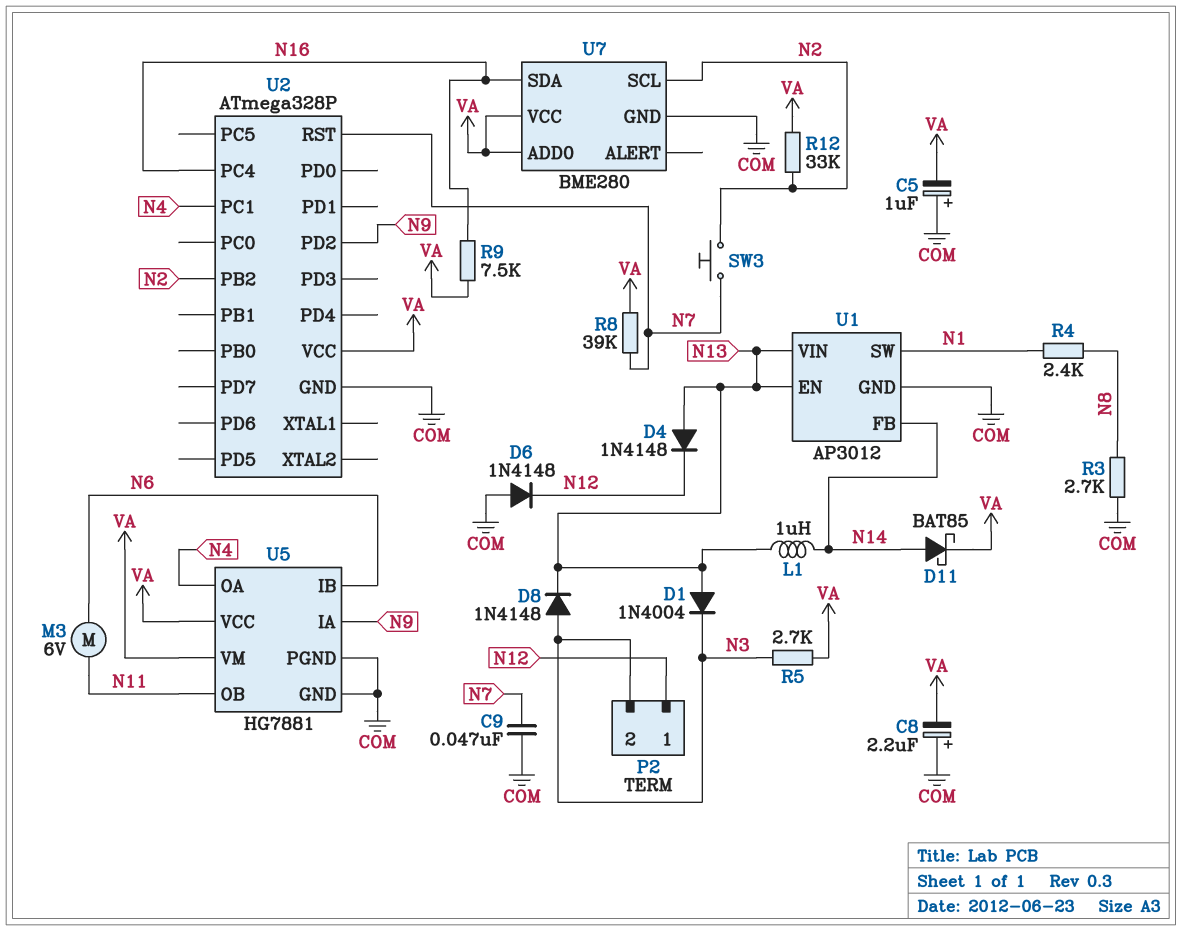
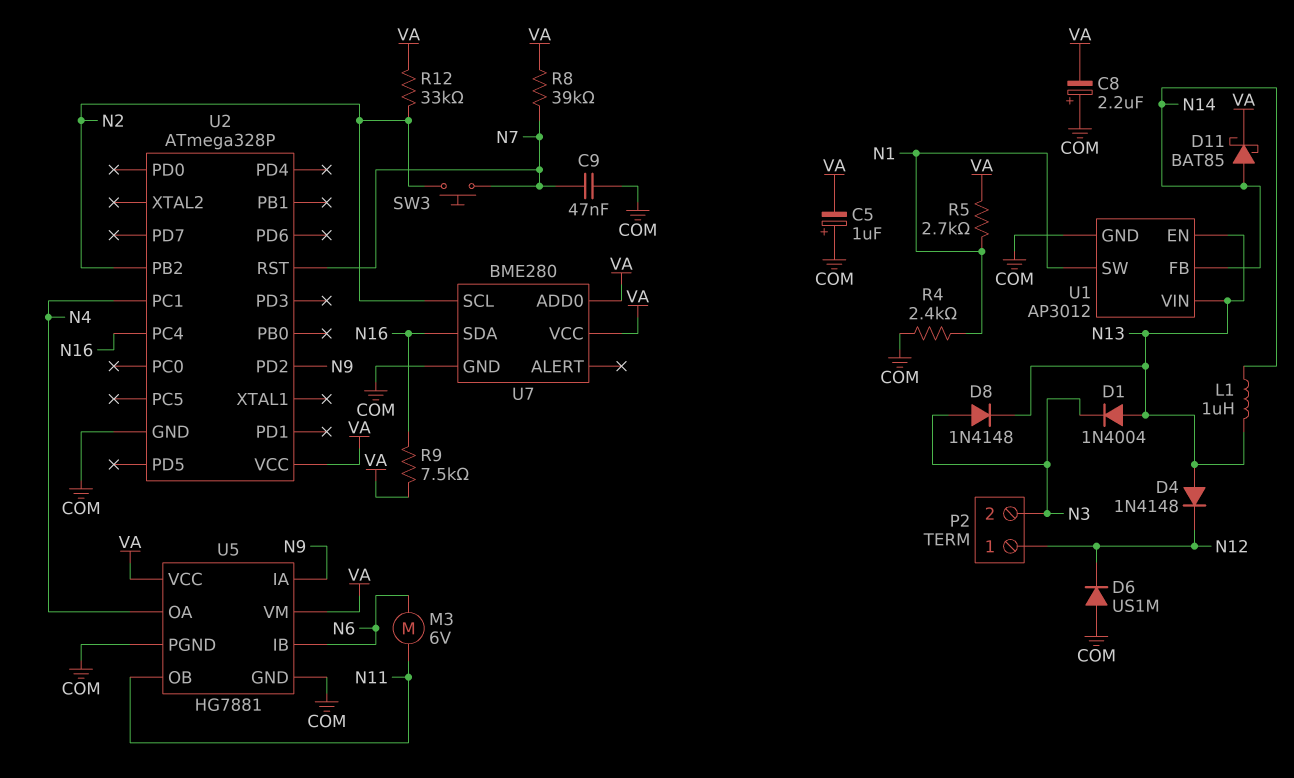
D6: diode 1N4148 (A COM, K N12) -> diode US1M (A COM, K N12)
R3: 2.7k (COM, N8) -> none
R4: 2.4k (N1, N8) -> 2.4k (COM, N1)
R5: 2.7k (N3, VA) -> 2.7k (N1, VA)

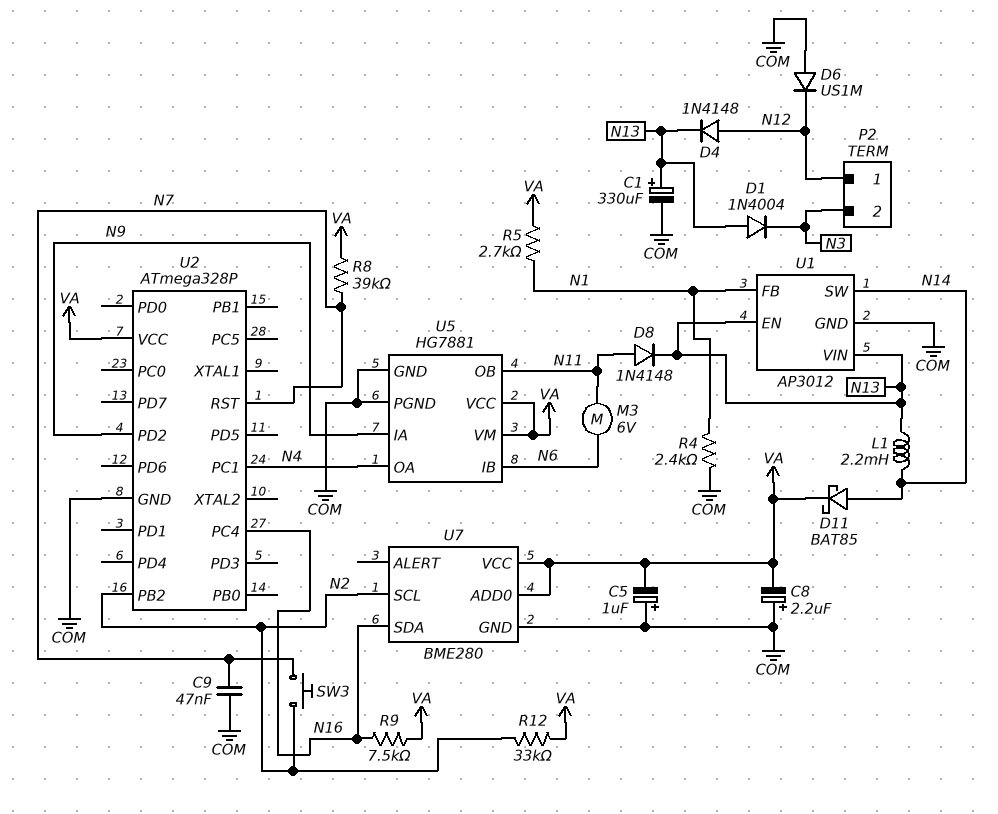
C1: none -> 330uF (plus N13, minus COM)
D4: diode 1N4148 (A N13, K N12) -> diode 1N4148 (A N12, K N13)
D8: diode 1N4148 (A N3, K N13) -> diode 1N4148 (A N11, K N13)
L1: 1uH (N13, N14) -> 2.2mH (N13, N14)
U1 pin FB: N14 -> N1
U1 pin SW: N1 -> N14

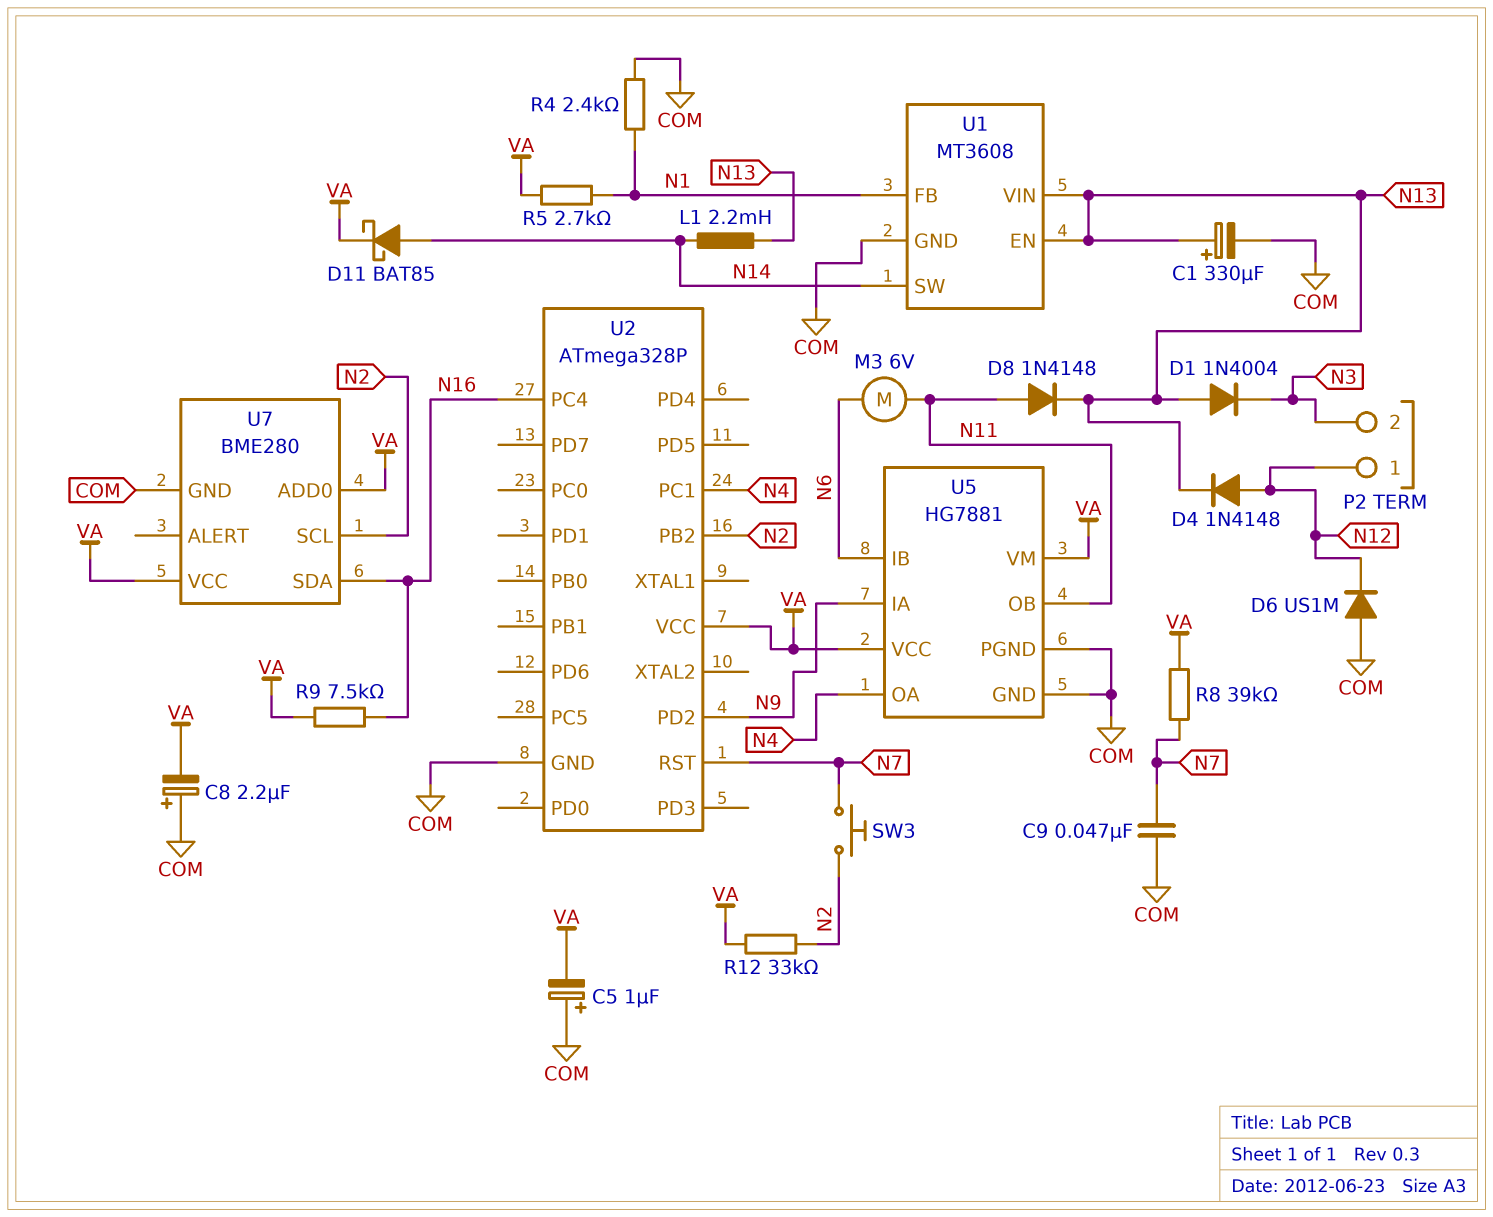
U1: AP3012 -> MT3608

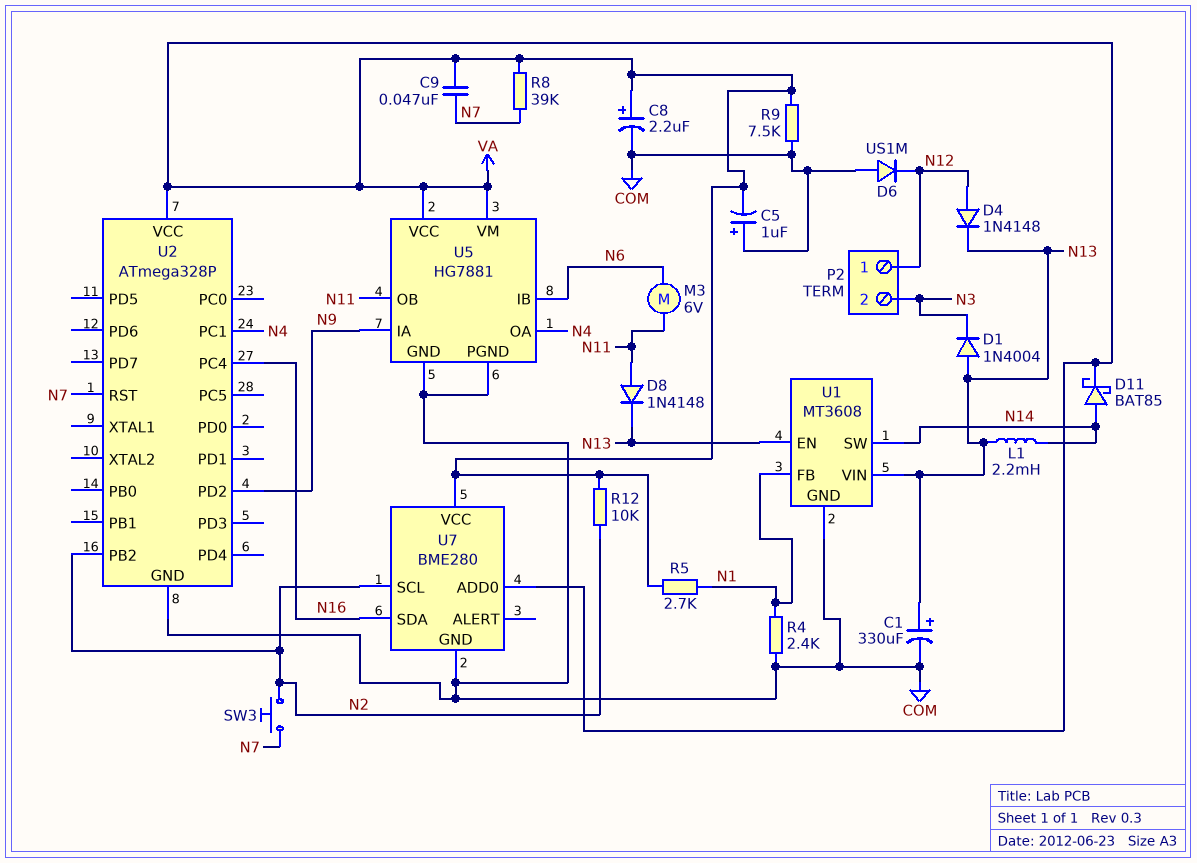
C8: 2.2uF (plus COM, minus VA) -> 2.2uF (plus VA, minus COM)
C9: 47nF (COM, N7) -> 47nF (N7, VA)
R9: 7.5k (N16, VA) -> 7.5k (COM, VA)
R12: 33k (N2, VA) -> 10k (N2, VA)

